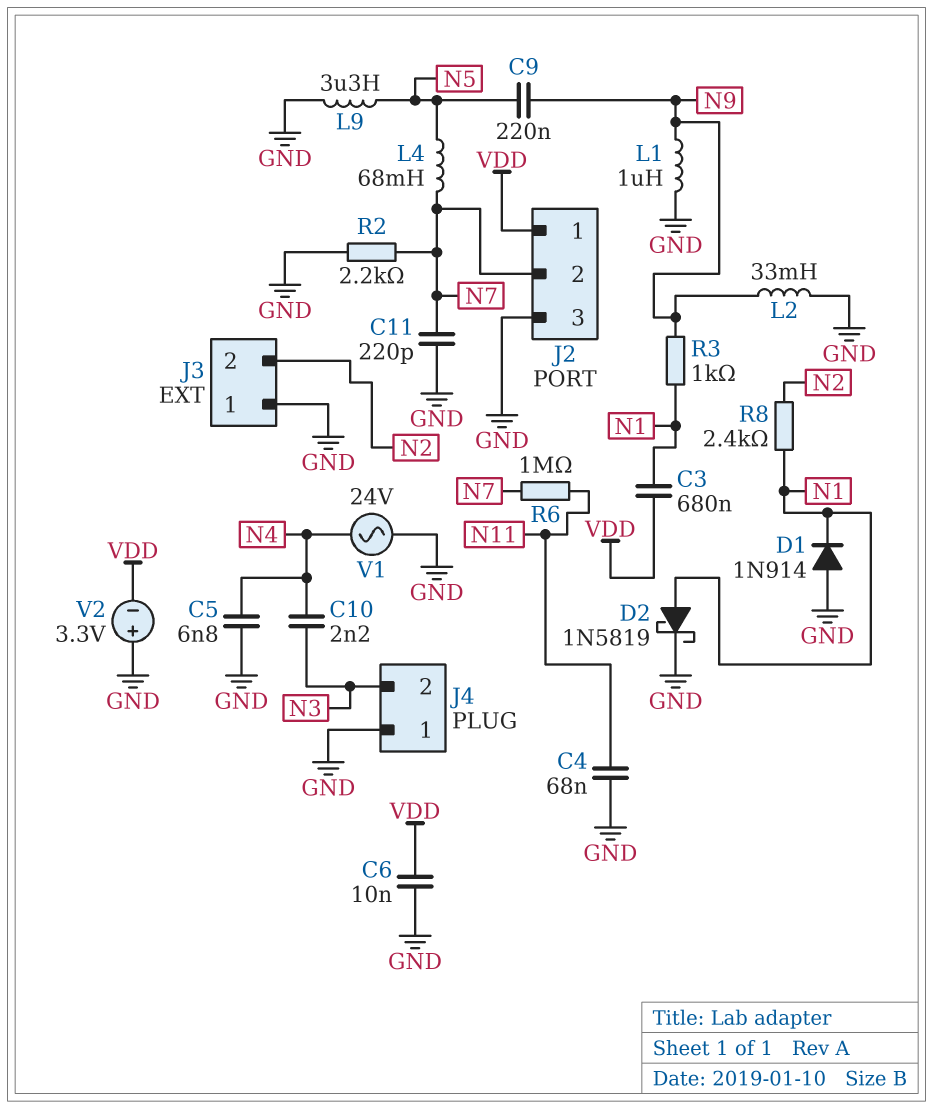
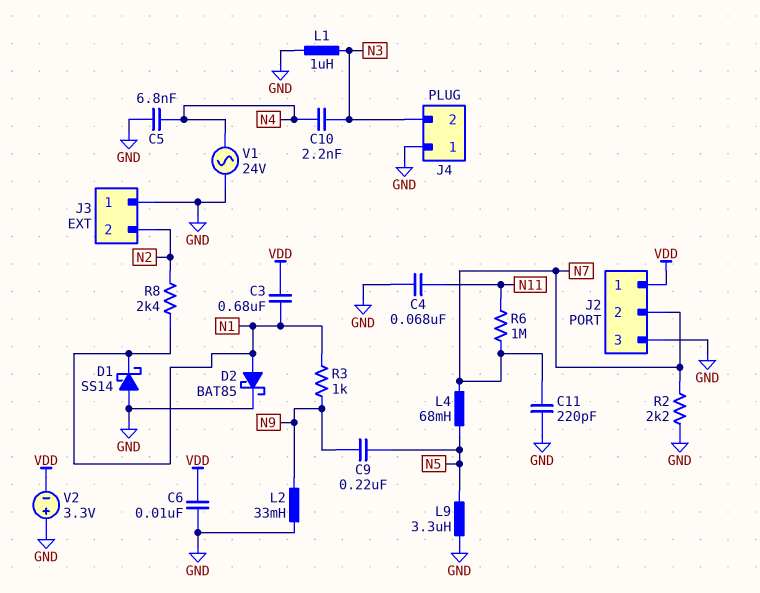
D1: diode 1N914 (A GND, K N1) -> schottky SS14 (A GND, K N1)
D2: schottky 1N5819 (A N1, K GND) -> schottky BAT85 (A N1, K GND)
L1: 1uH (GND, N9) -> 1uH (GND, N3)

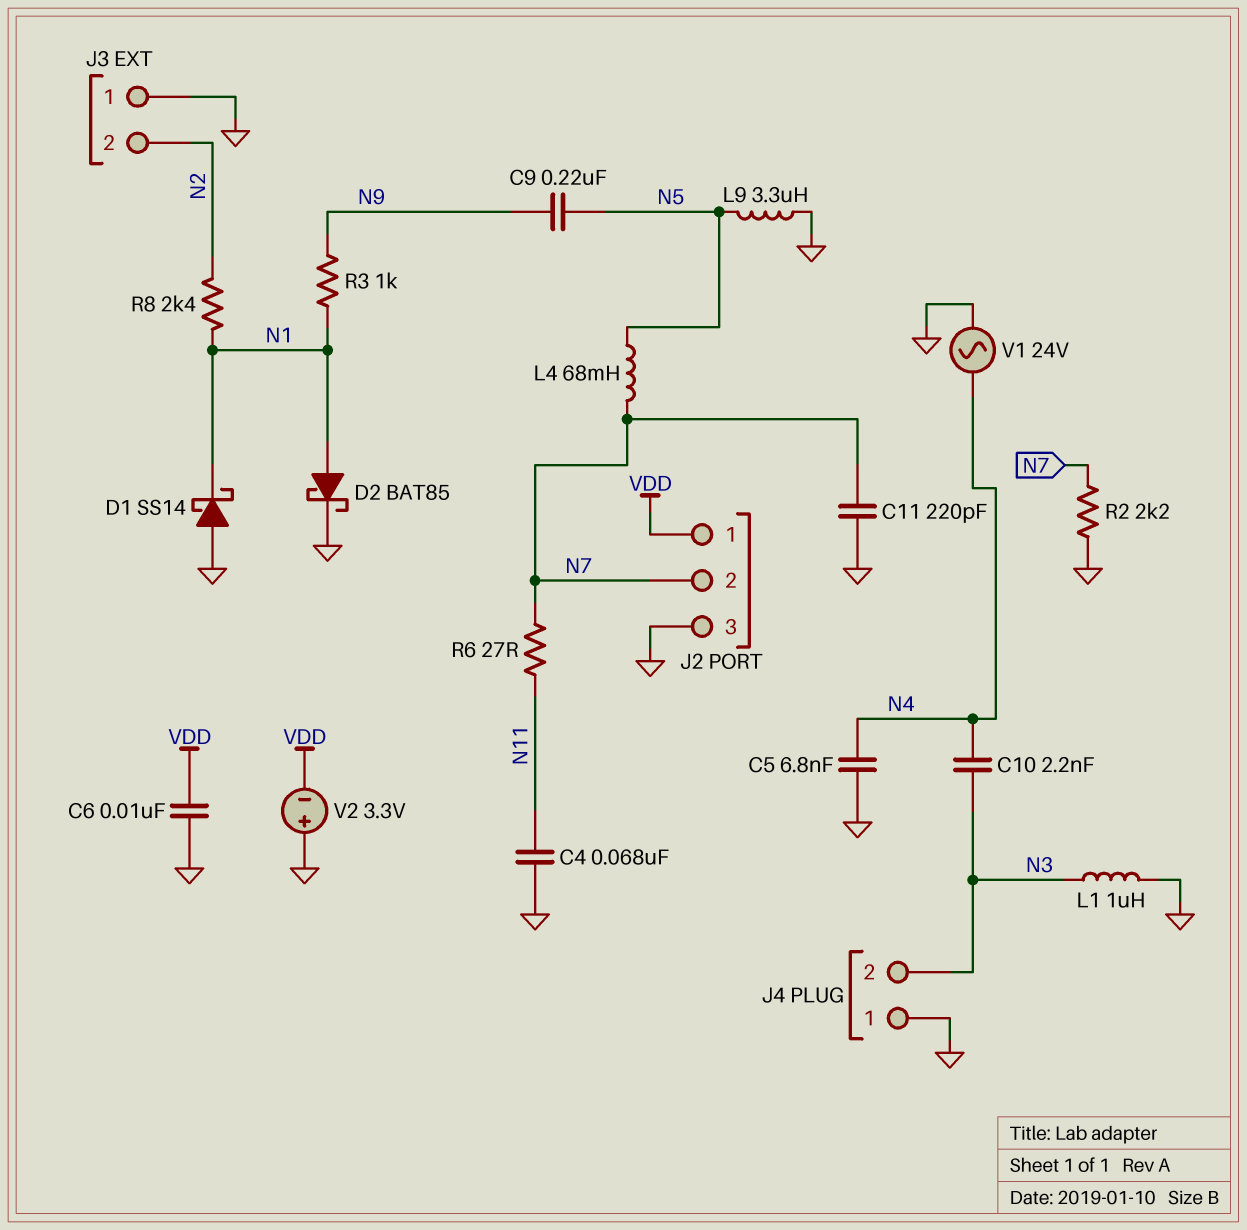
C3: 680nF (N1, VDD) -> none
L2: 33mH (GND, N9) -> none
R6: 1M (N7, N11) -> 27 (N7, N11)

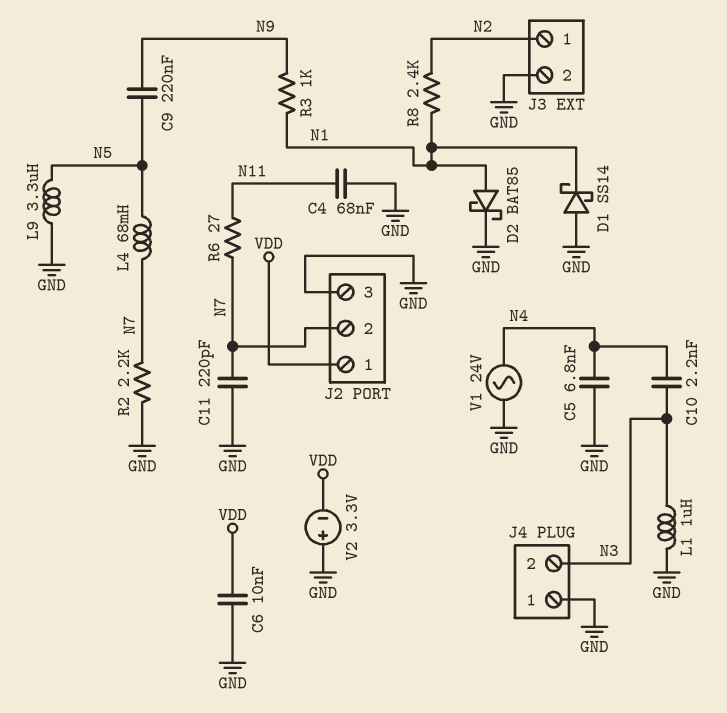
J3 pin 1: GND -> N2
J3 pin 2: N2 -> GND

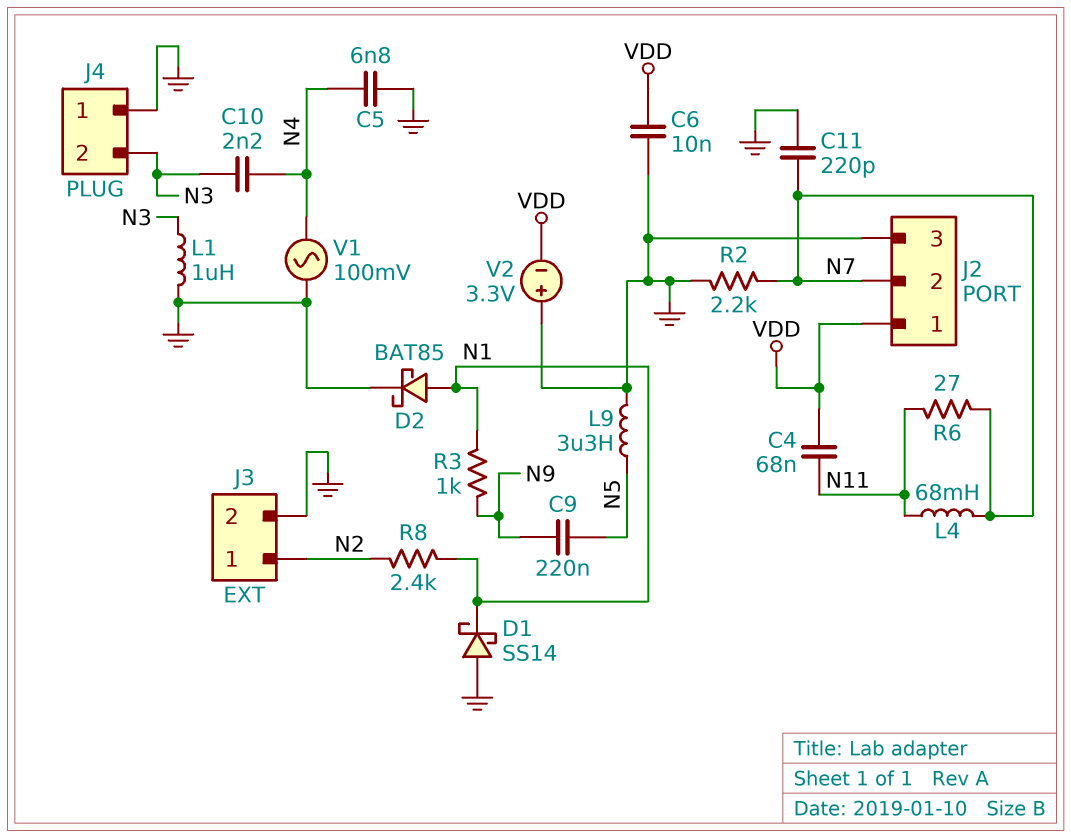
C4: 68nF (GND, N11) -> 68nF (N11, VDD)
L4: 68mH (N5, N7) -> 68mH (N7, N11)
V1: AC 24V (GND, N4) -> AC 100mV (GND, N4)

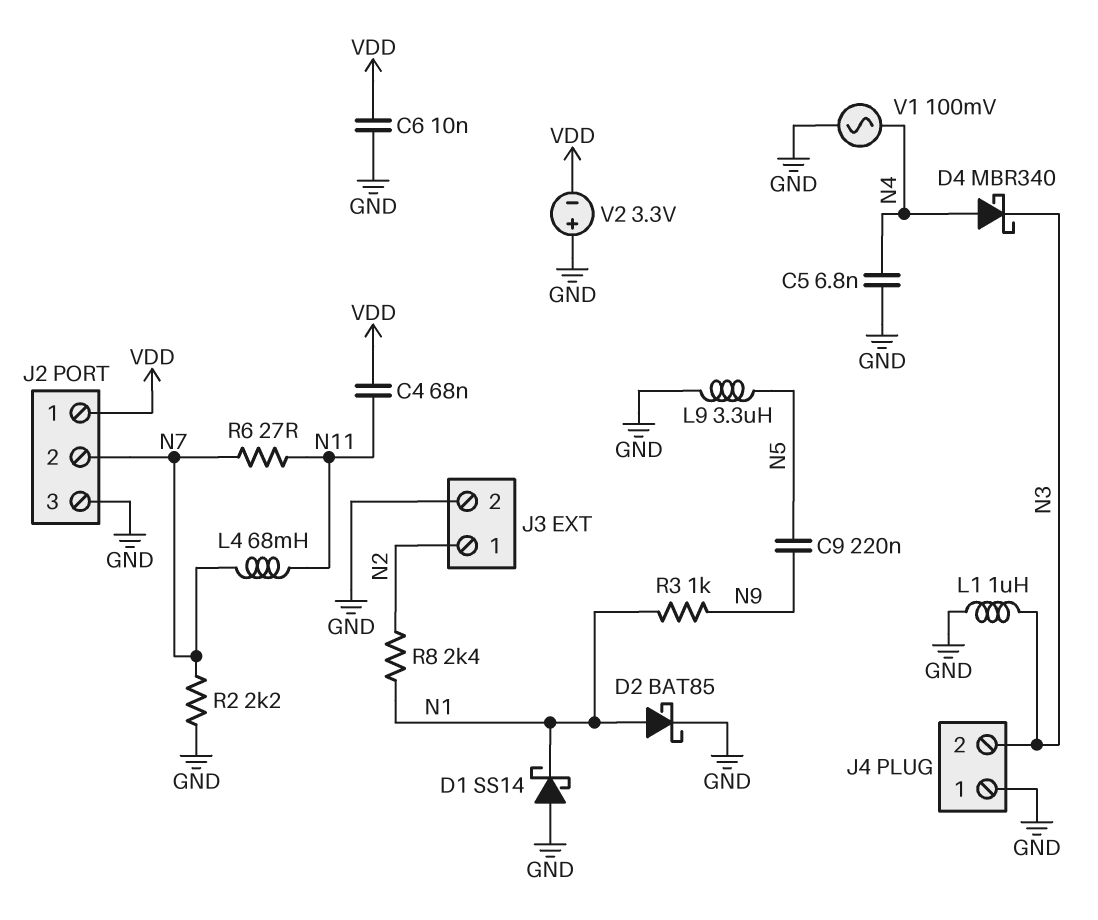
C10: 2.2nF (N3, N4) -> none
C11: 220pF (GND, N7) -> none
D4: none -> schottky MBR340 (A N4, K N3)

